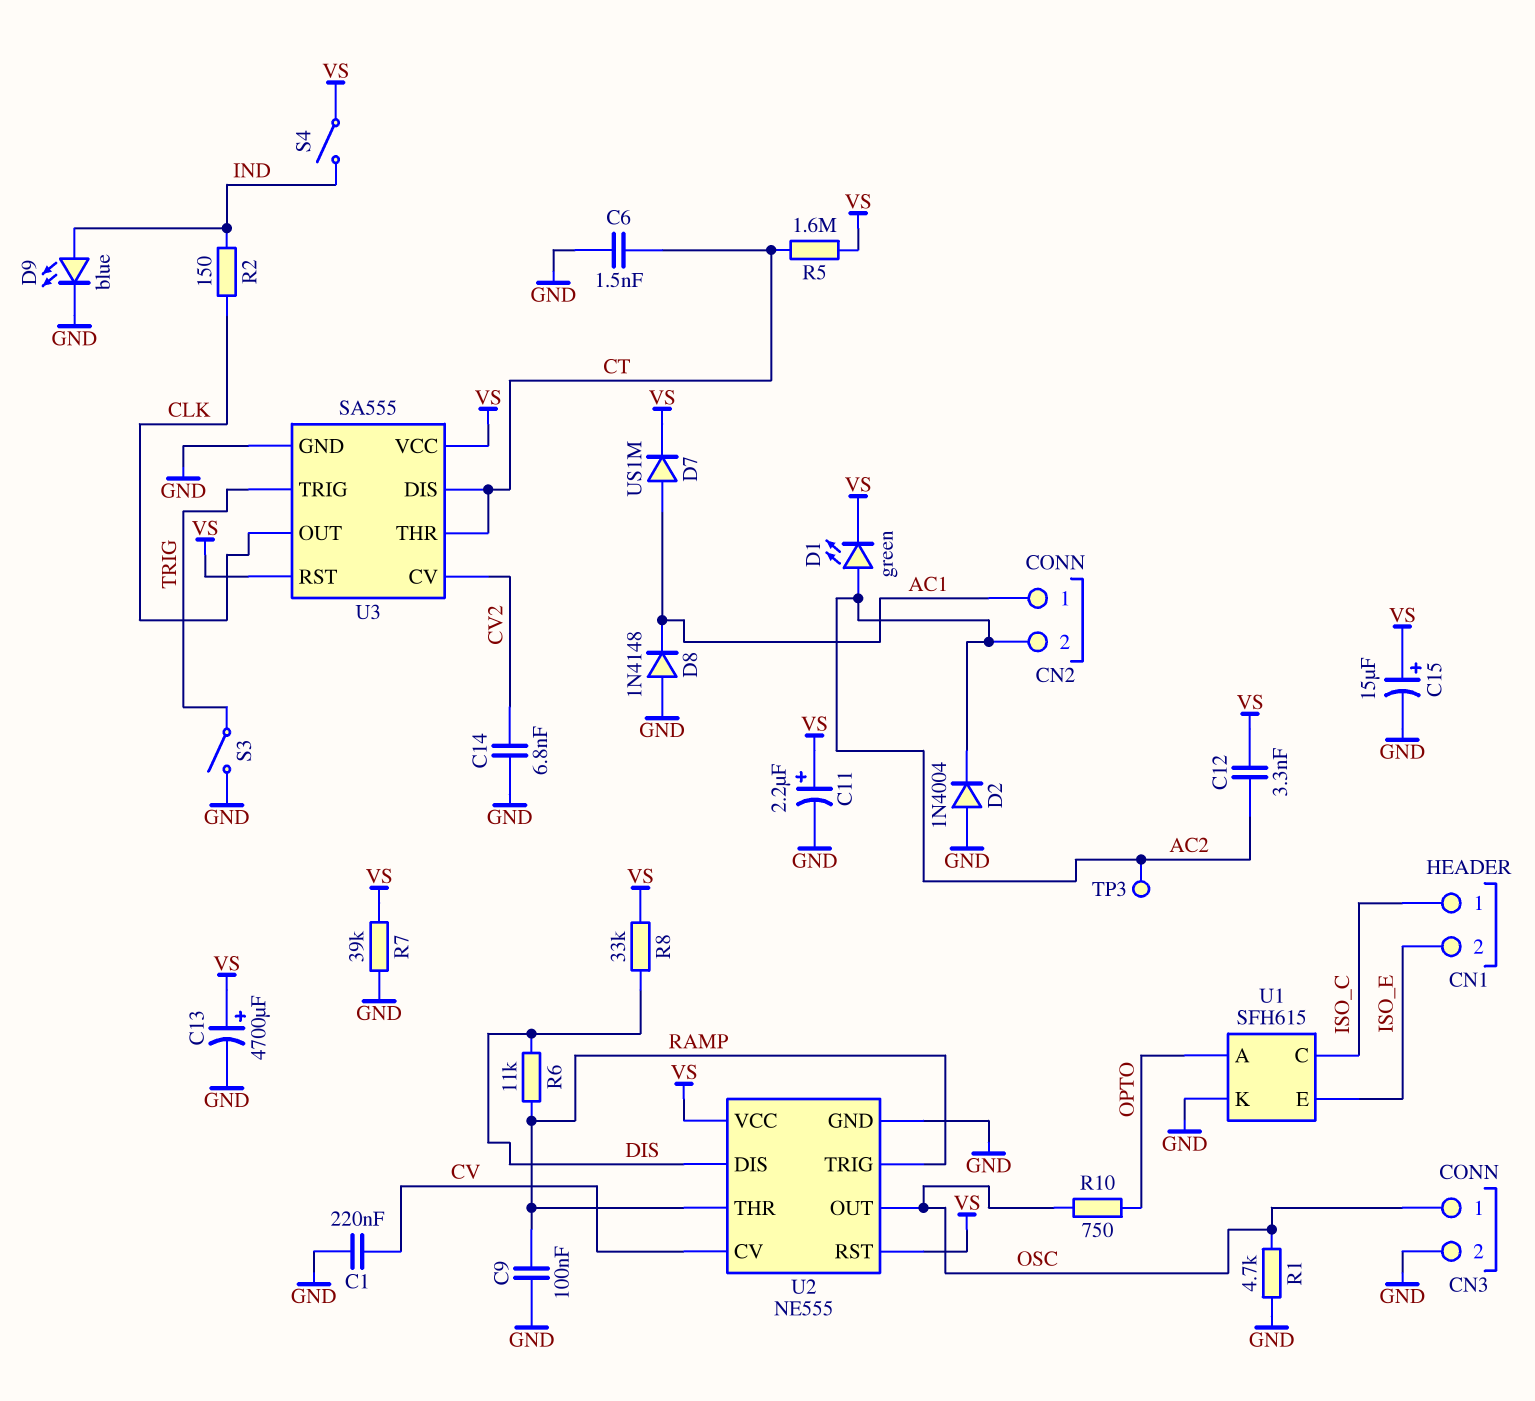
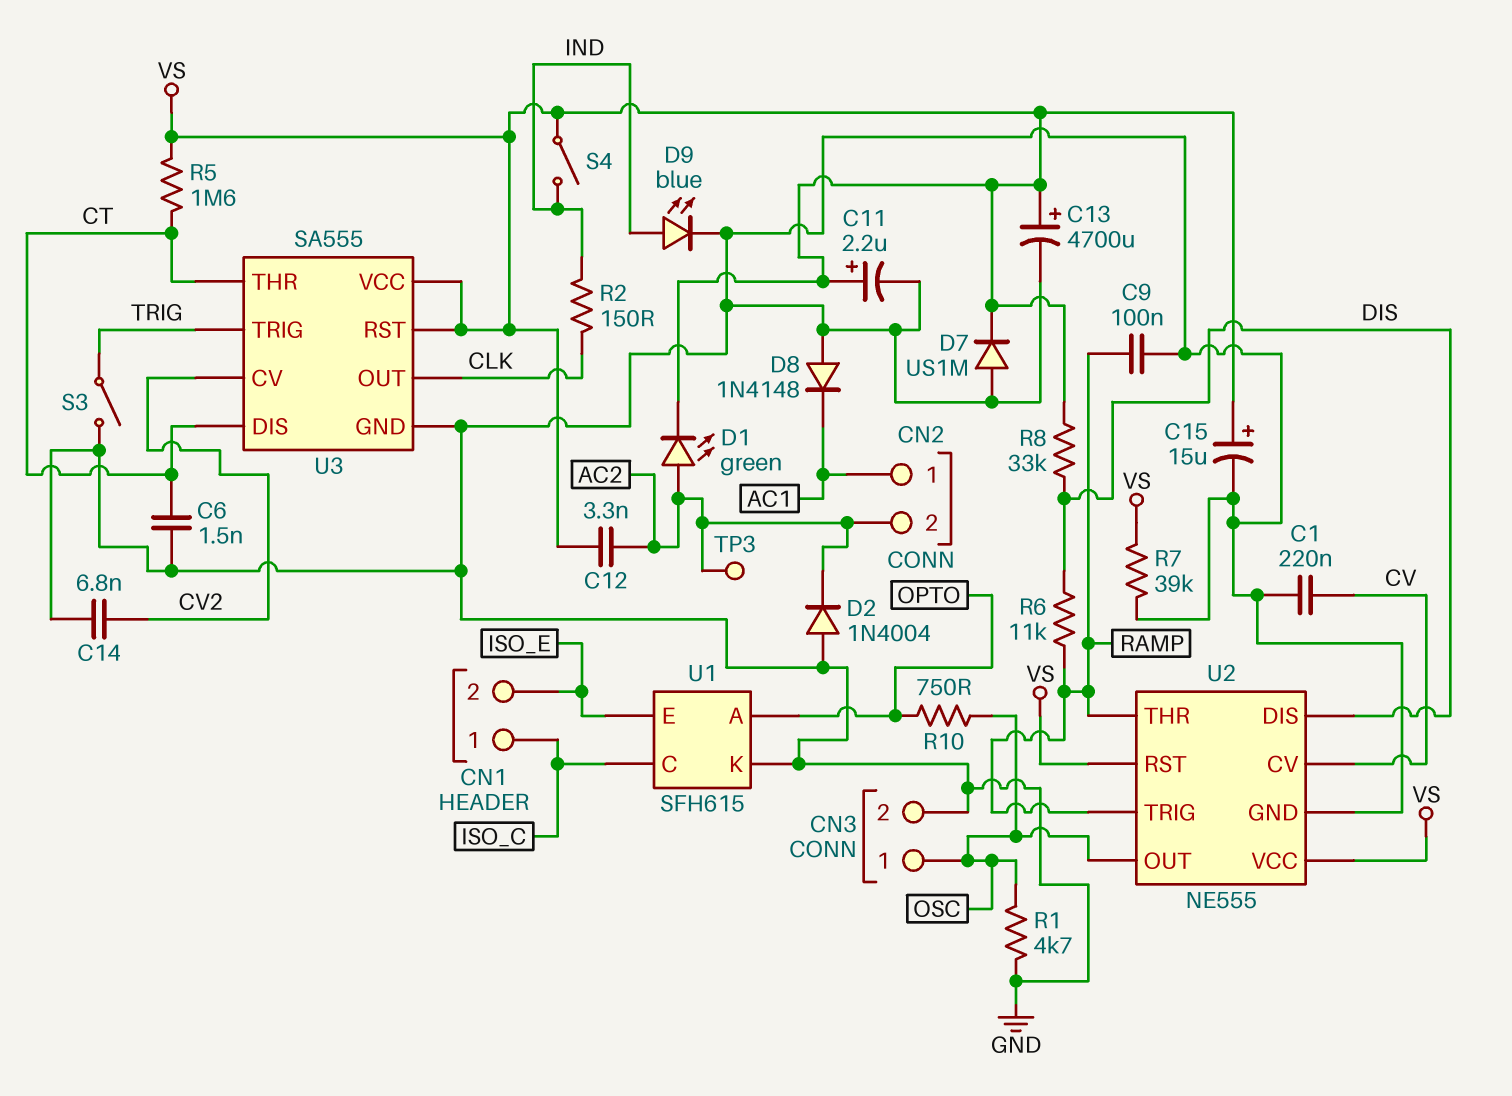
D7: diode US1M (A AC1, K VS) -> diode US1M (A GND, K VS)

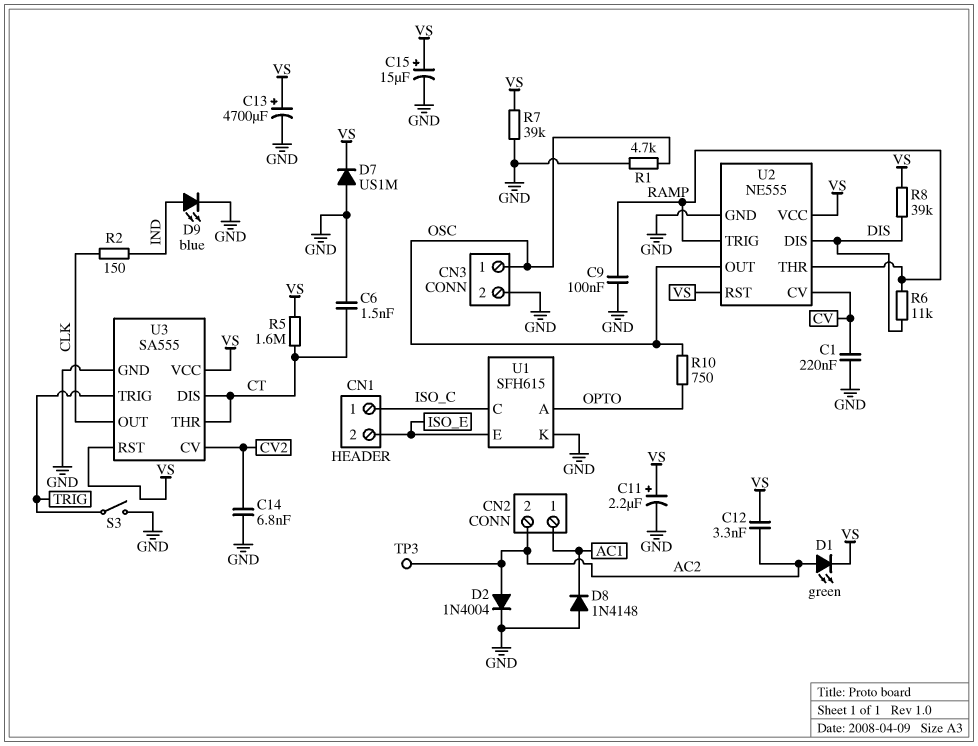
D2: diode 1N4004 (A GND, K AC2) -> diode 1N4004 (A AC2, K GND)
R8: 33k (DIS, VS) -> 39k (DIS, VS)
S4: switch (IND, VS) -> none

